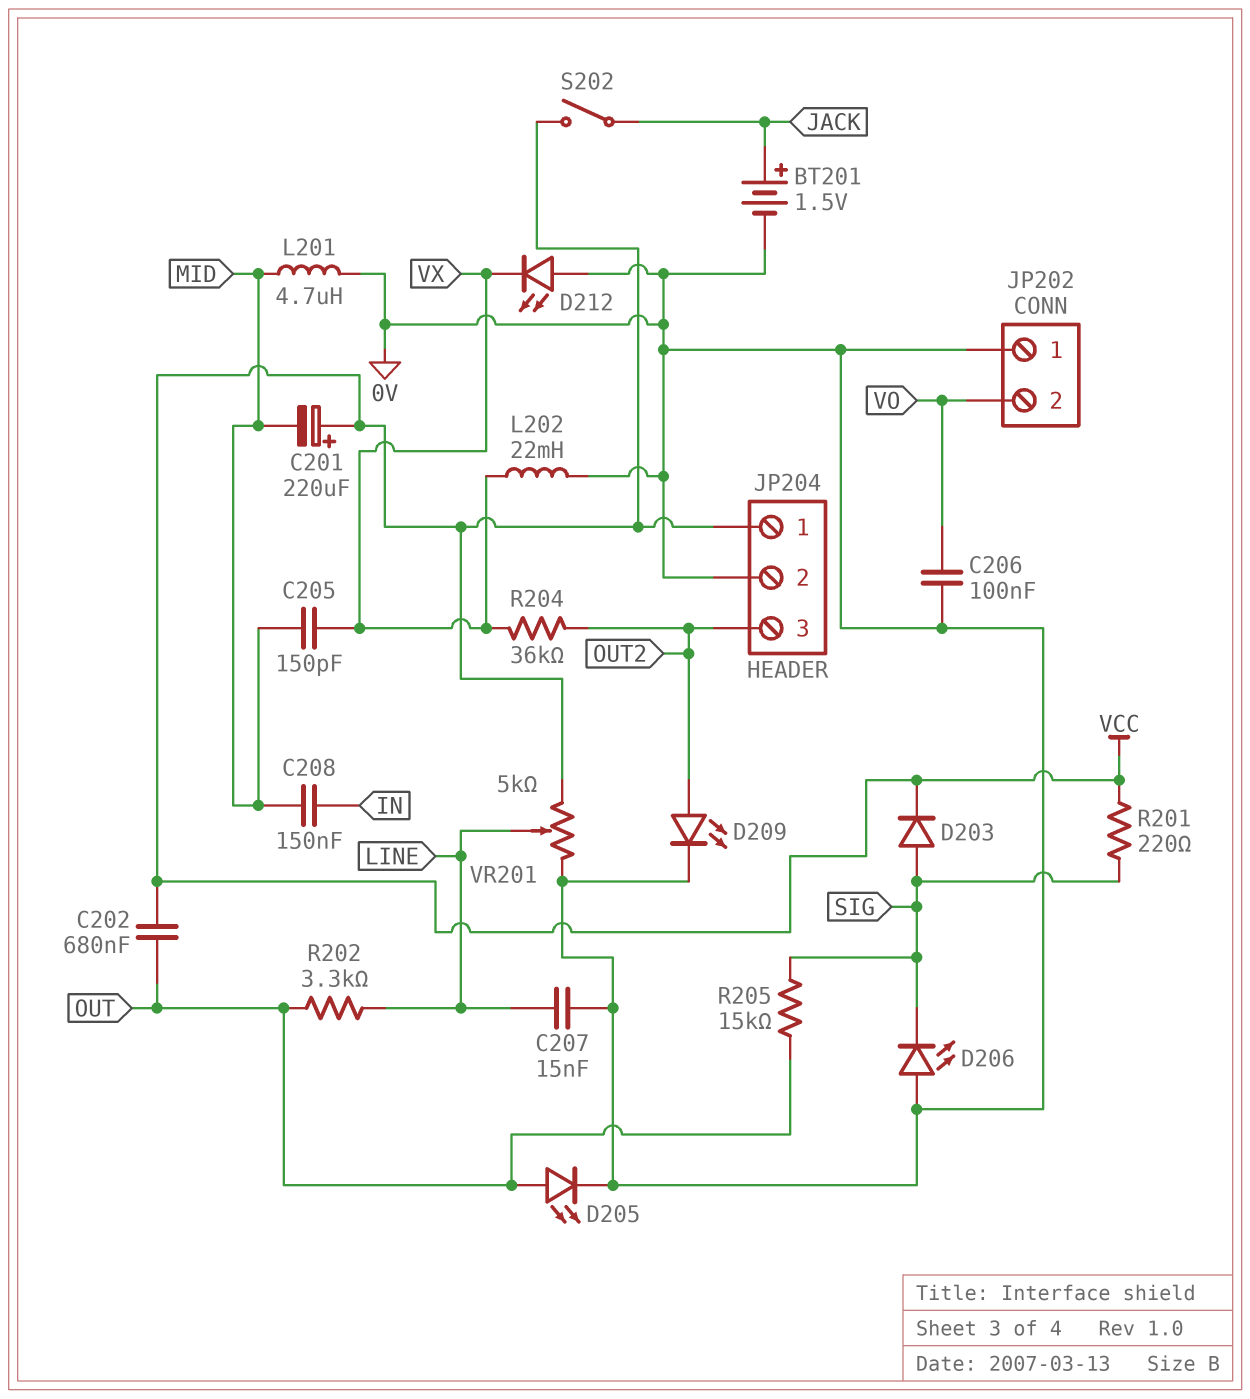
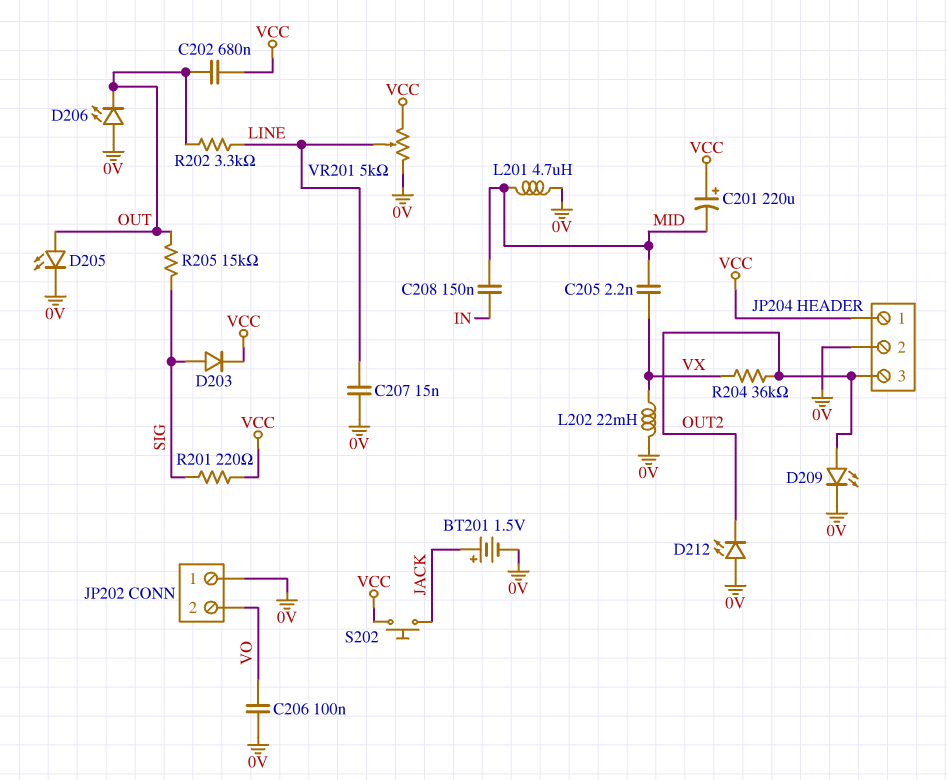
C205: 150pF (MID, VX) -> 2.2nF (MID, VX)
D206: LED (A 0V, K SIG) -> LED (A 0V, K OUT)
D212: LED (A 0V, K VX) -> LED (A 0V, K OUT2)
S202: switch (JACK, VCC) -> button (JACK, VCC)

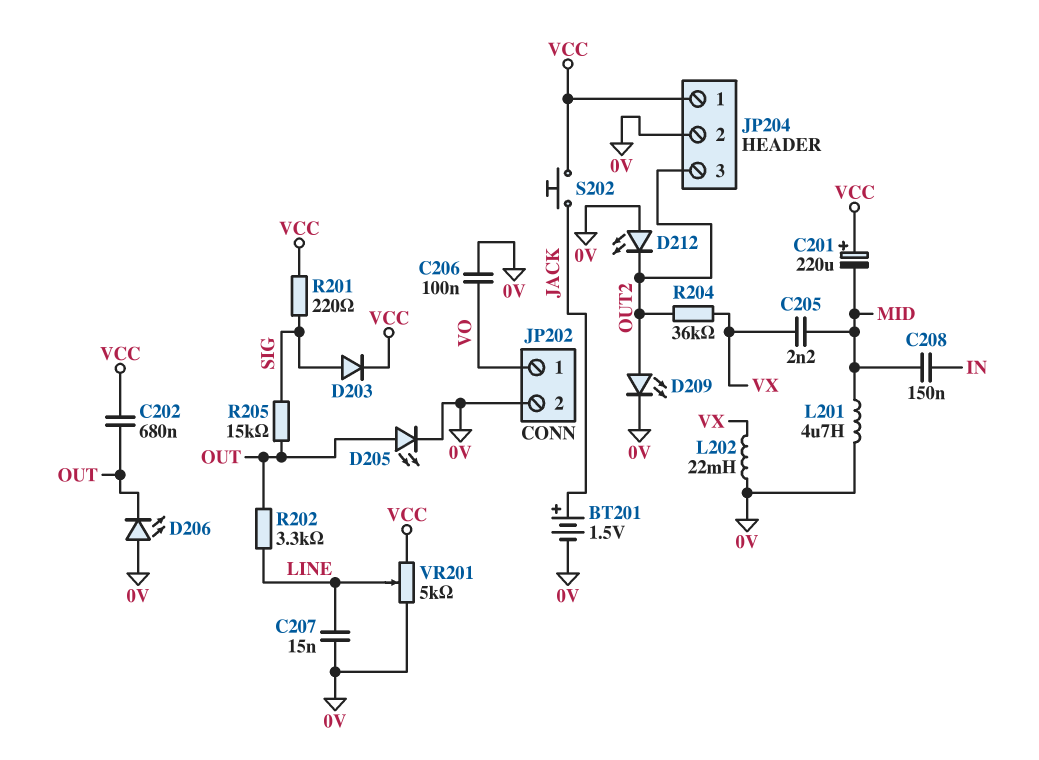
JP202 pin 1: 0V -> VO
JP202 pin 2: VO -> 0V

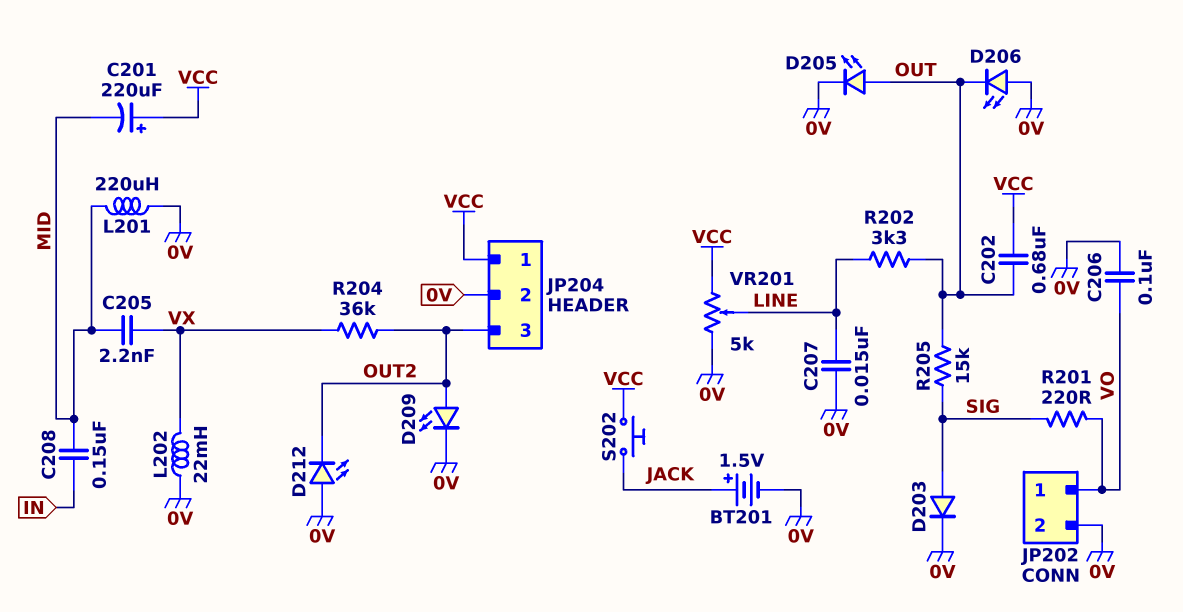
D203: diode (A SIG, K VCC) -> diode (A SIG, K 0V)
L201: 4.7uH (0V, MID) -> 220uH (0V, MID)
R201: 220 (SIG, VCC) -> 220 (SIG, VO)

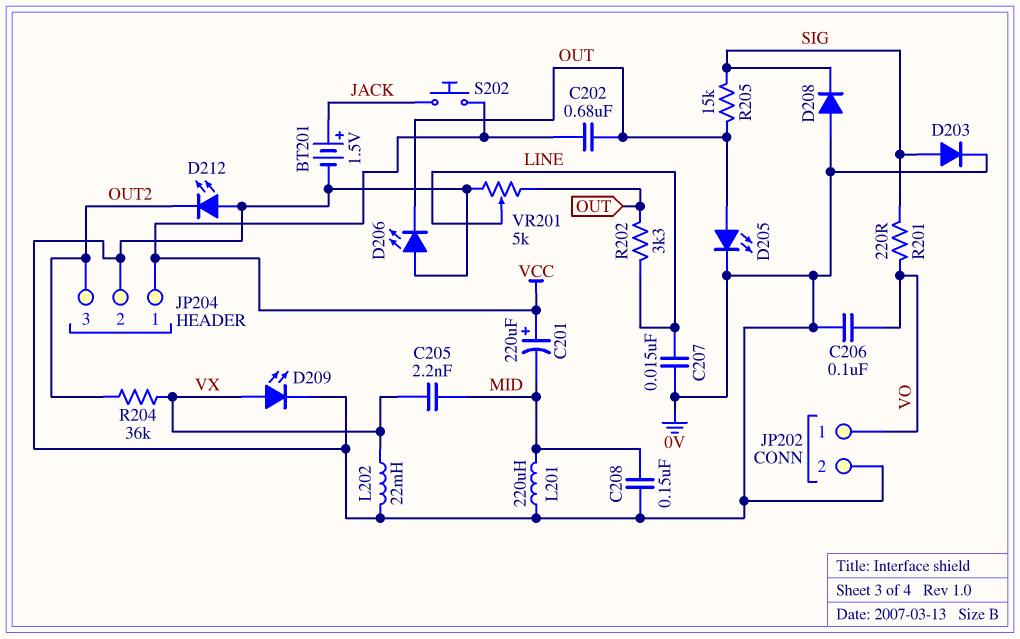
C208: 150nF (IN, MID) -> 150nF (0V, MID)
D208: none -> diode (A 0V, K SIG)
D209: LED (A OUT2, K 0V) -> LED (A VX, K 0V)
VR201: 5k (0V, VCC, wiper LINE) -> 5k (0V, OUT, wiper LINE)

